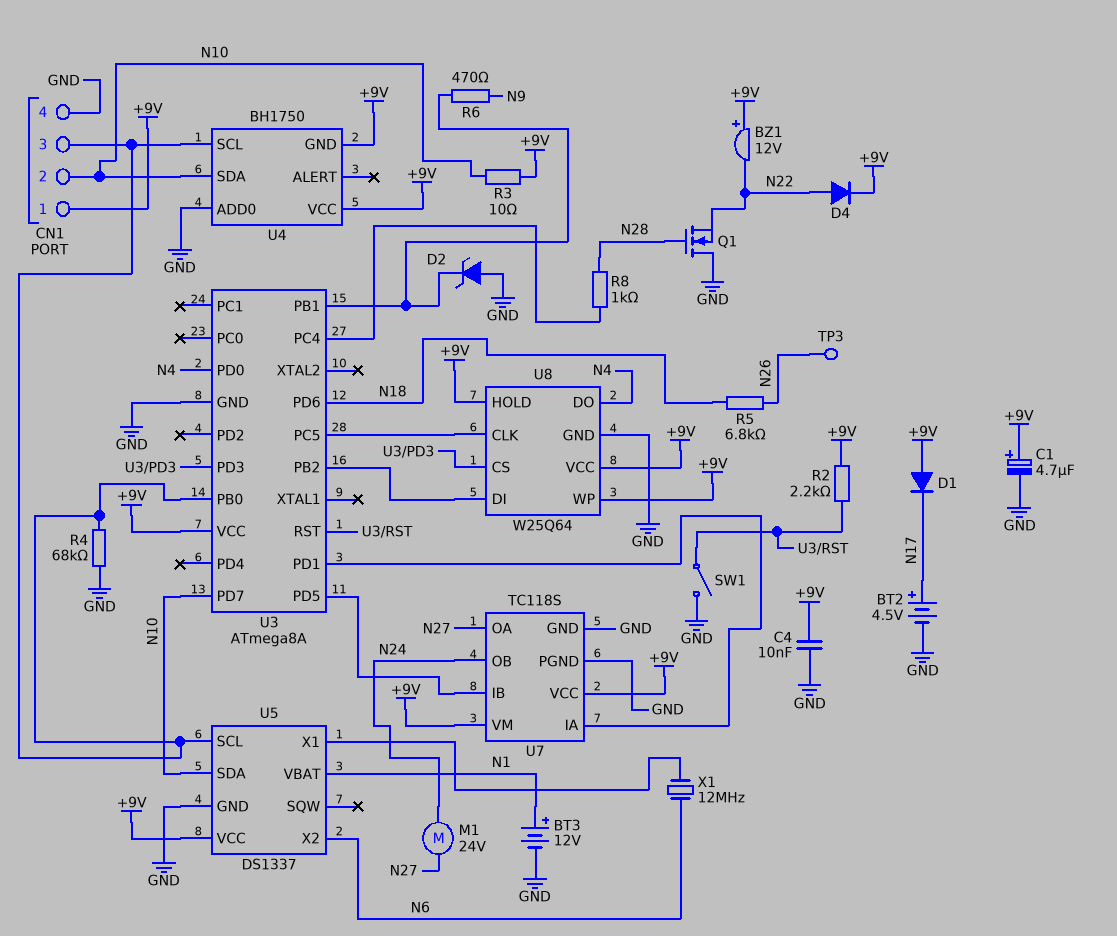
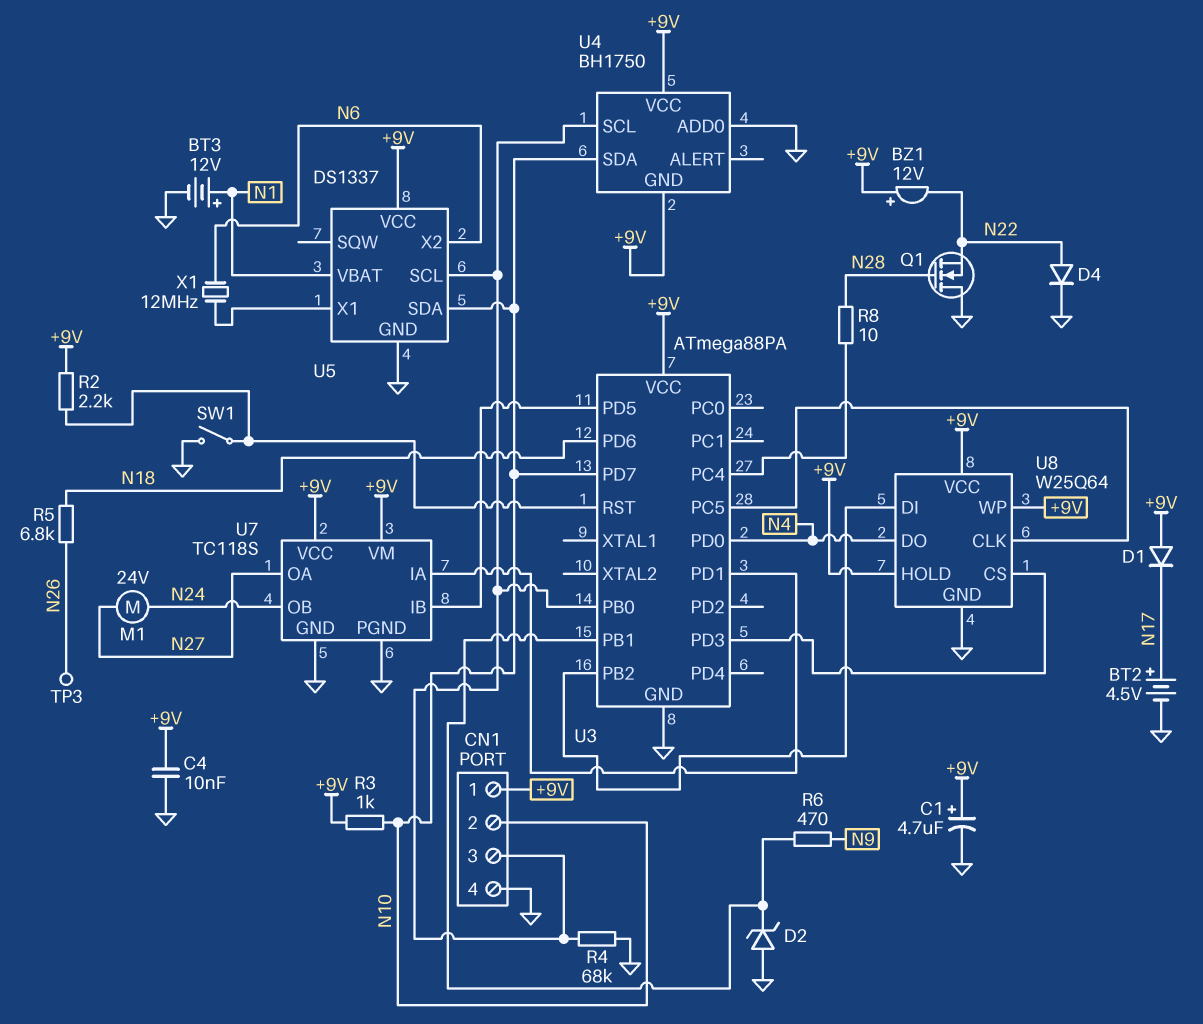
D4: diode (A N22, K +9V) -> diode (A N22, K GND)
R3: 10 (+9V, N10) -> 1k (+9V, N10)
R8: 1k (N28, U3/PC4) -> 10 (N28, U3/PC4)
U3: ATmega8A -> ATmega88PA

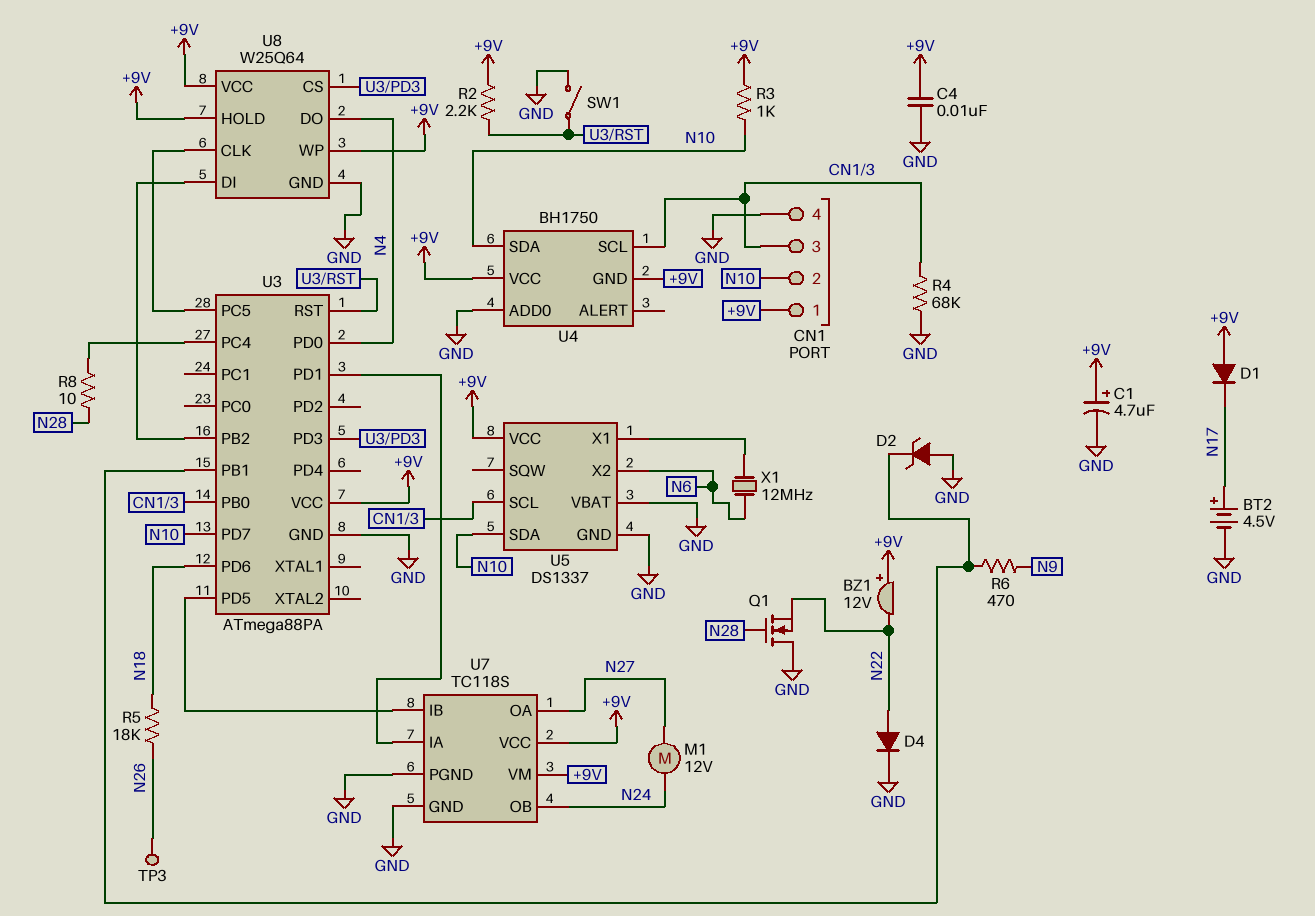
BT3: 12V (plus N1, minus GND) -> none
M1: motor 24V (N24, N27) -> motor 12V (N24, N27)
R5: 6.8k (N18, N26) -> 18k (N18, N26)
U5 pin VBAT: N1 -> GND

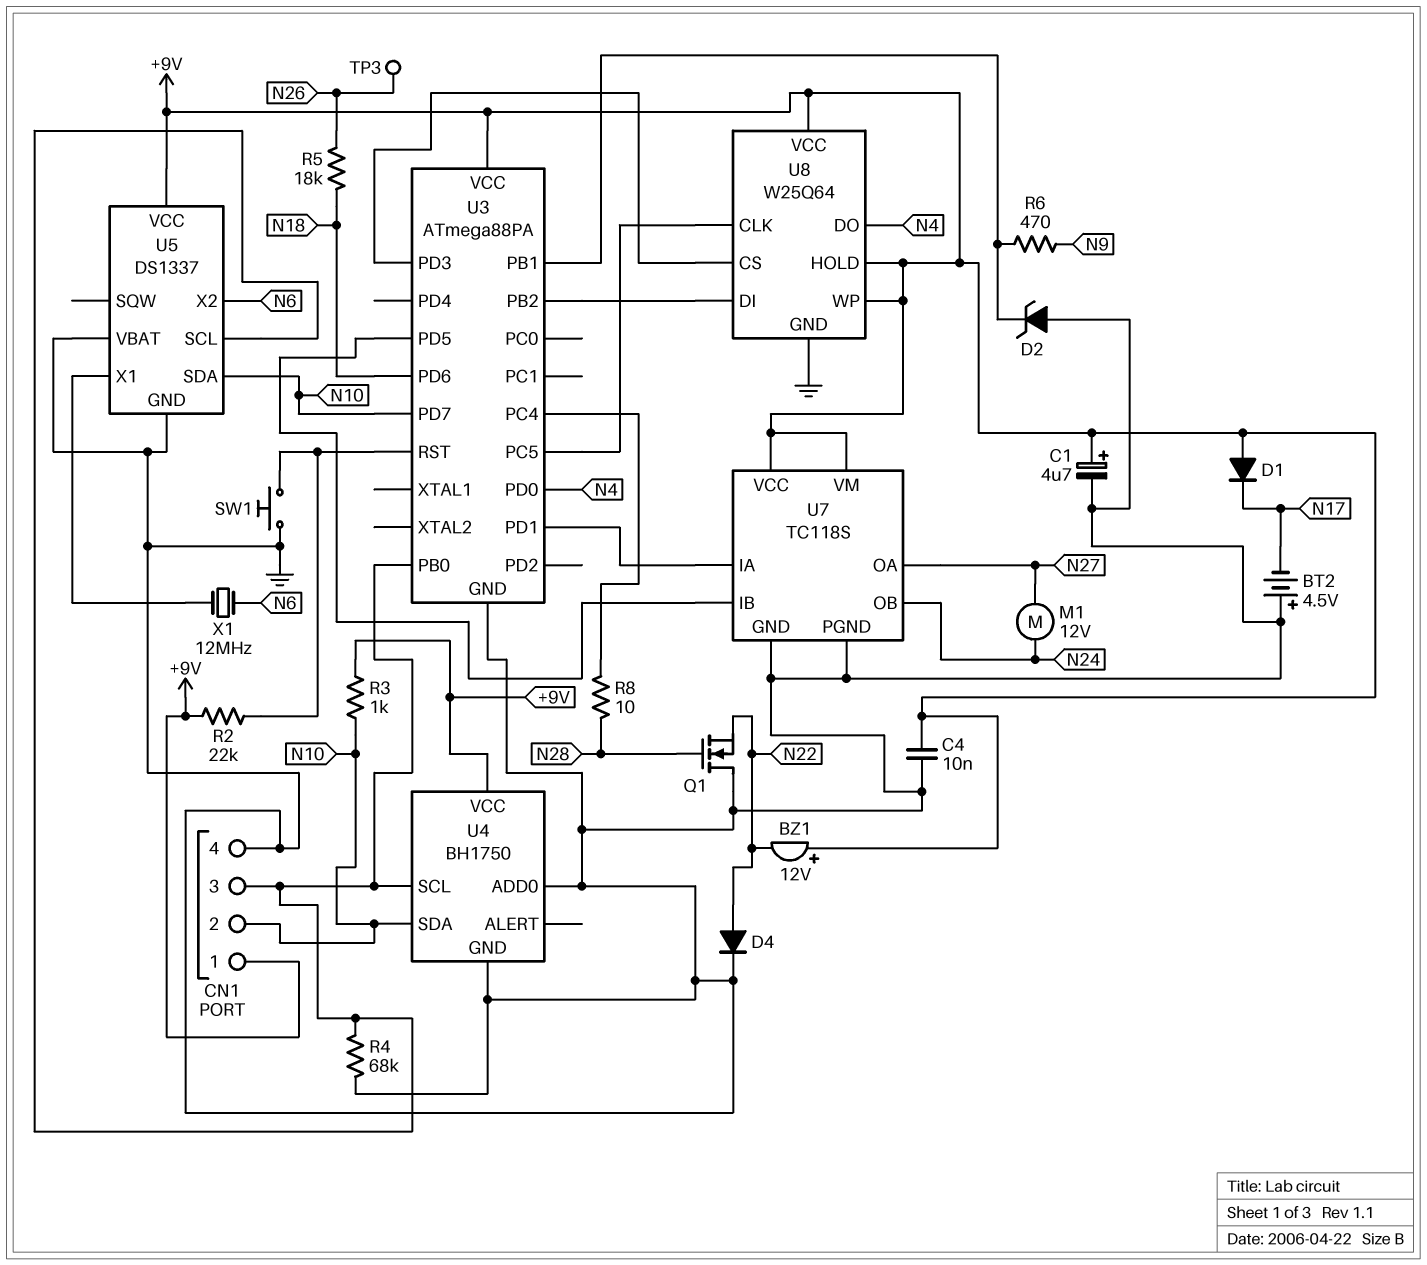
BT2: 4.5V (plus N17, minus GND) -> 4.5V (plus GND, minus N17)
R2: 2.2k (+9V, U3/RST) -> 22k (+9V, U3/RST)
SW1: switch (GND, U3/RST) -> button (GND, U3/RST)
U4 pin GND: +9V -> GND

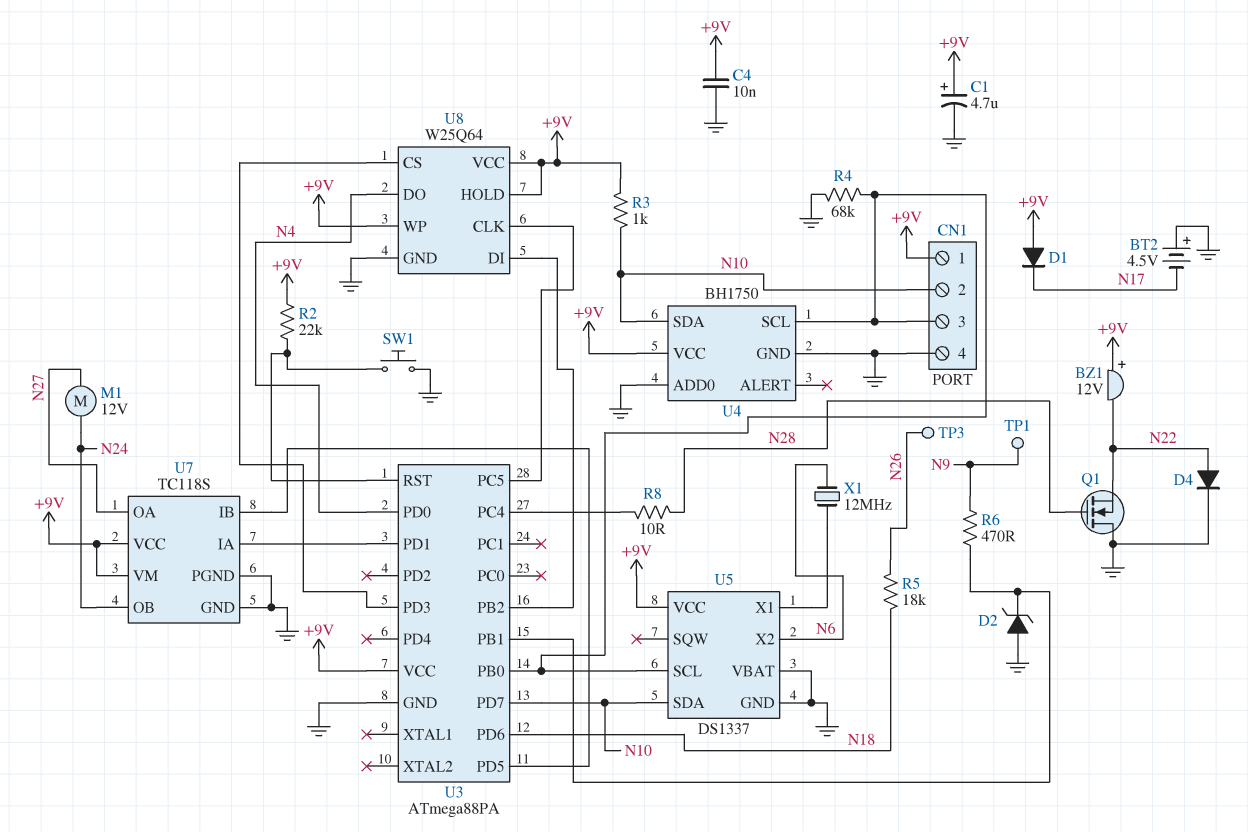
TP1: none -> test point (N9)

